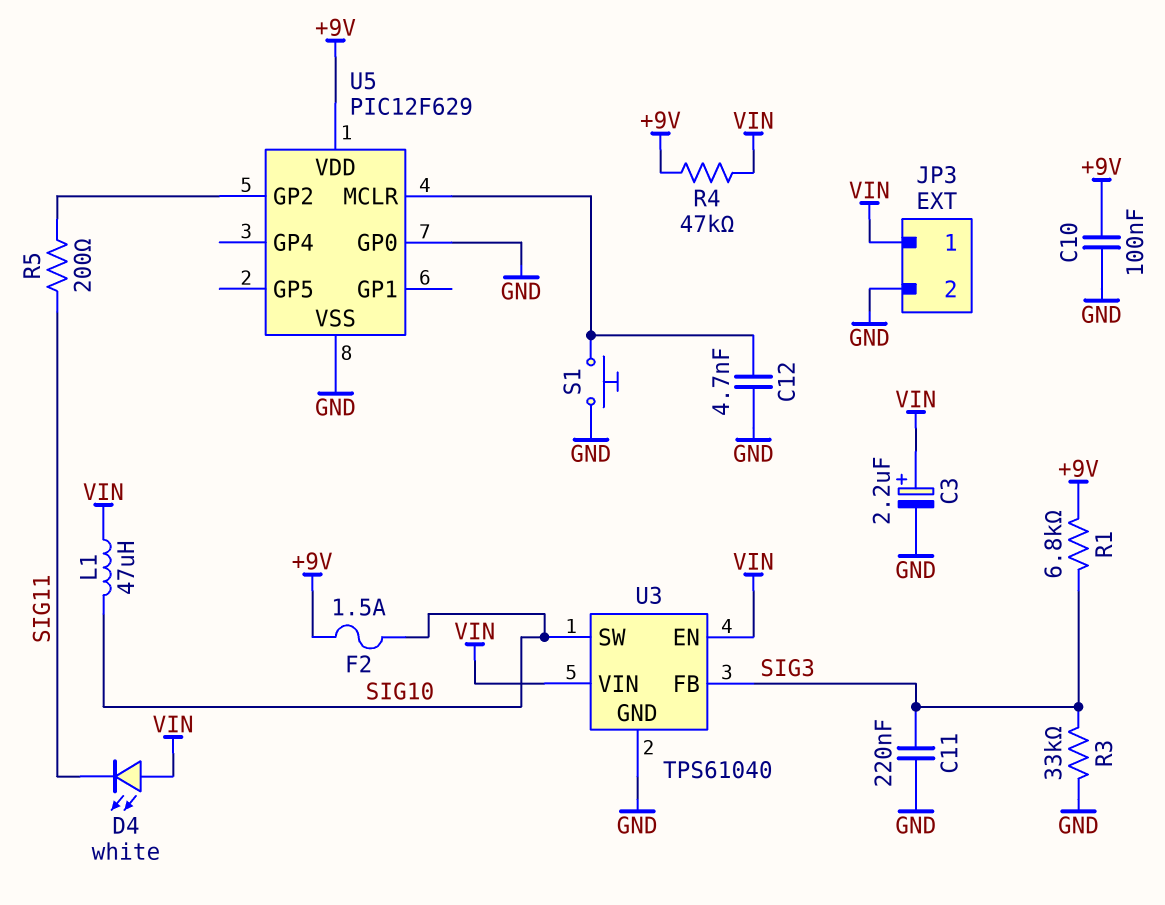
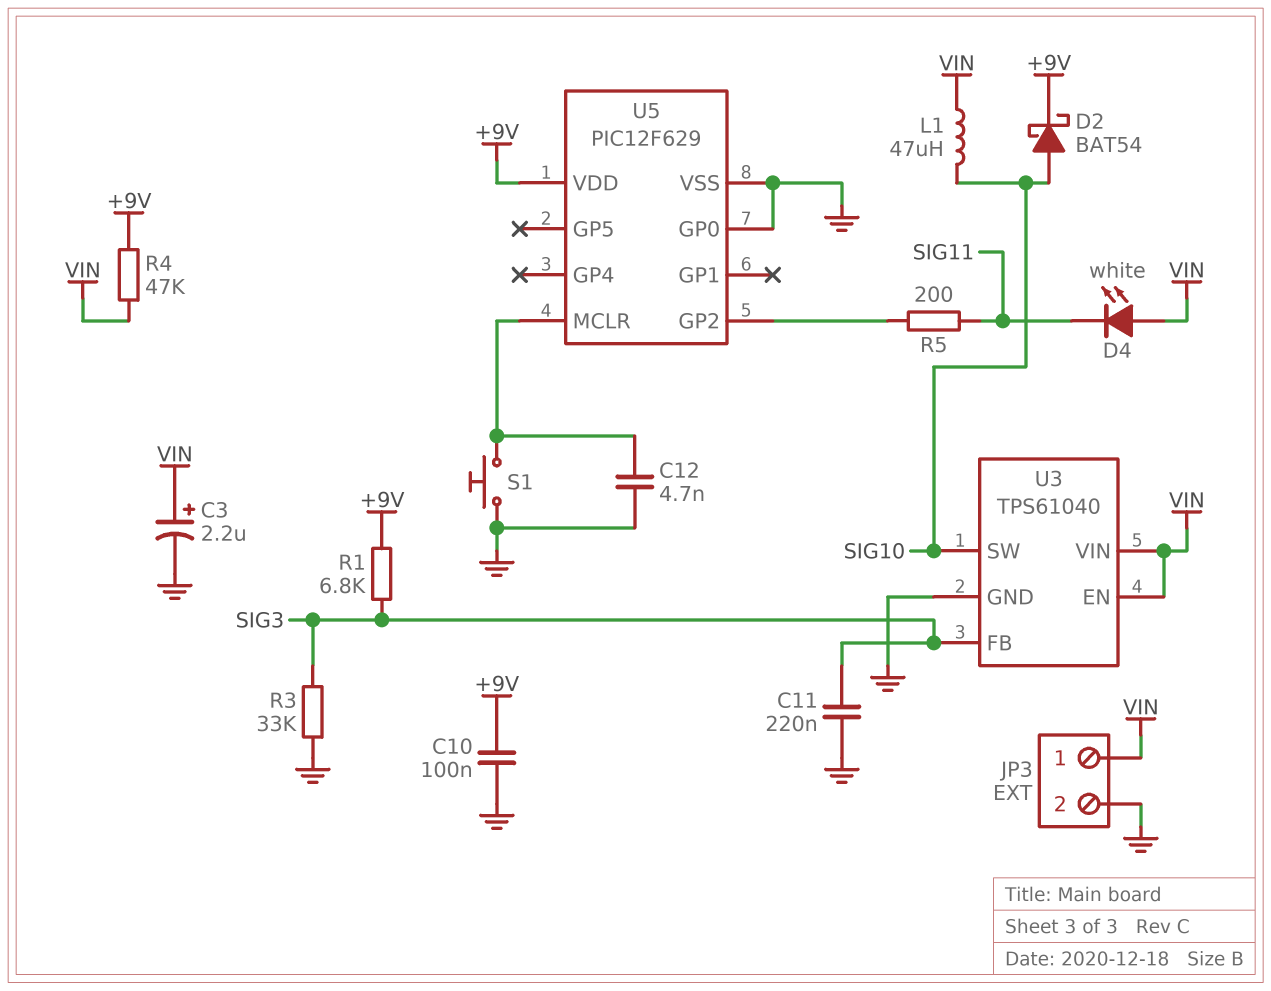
D2: none -> schottky BAT54 (A SIG10, K +9V)
F2: 1.5A (+9V, SIG10) -> none

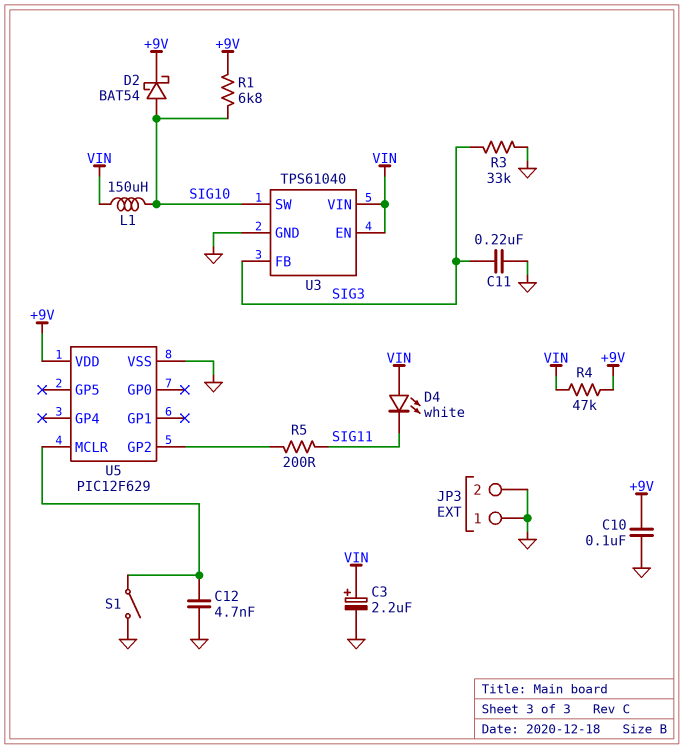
JP3 pin 1: VIN -> GND
L1: 47uH (SIG10, VIN) -> 150uH (SIG10, VIN)
R1: 6.8k (+9V, SIG3) -> 6.8k (+9V, SIG10)
S1: button (GND, U5/MCLR) -> switch (GND, U5/MCLR)
U5 pin GP0: GND -> none

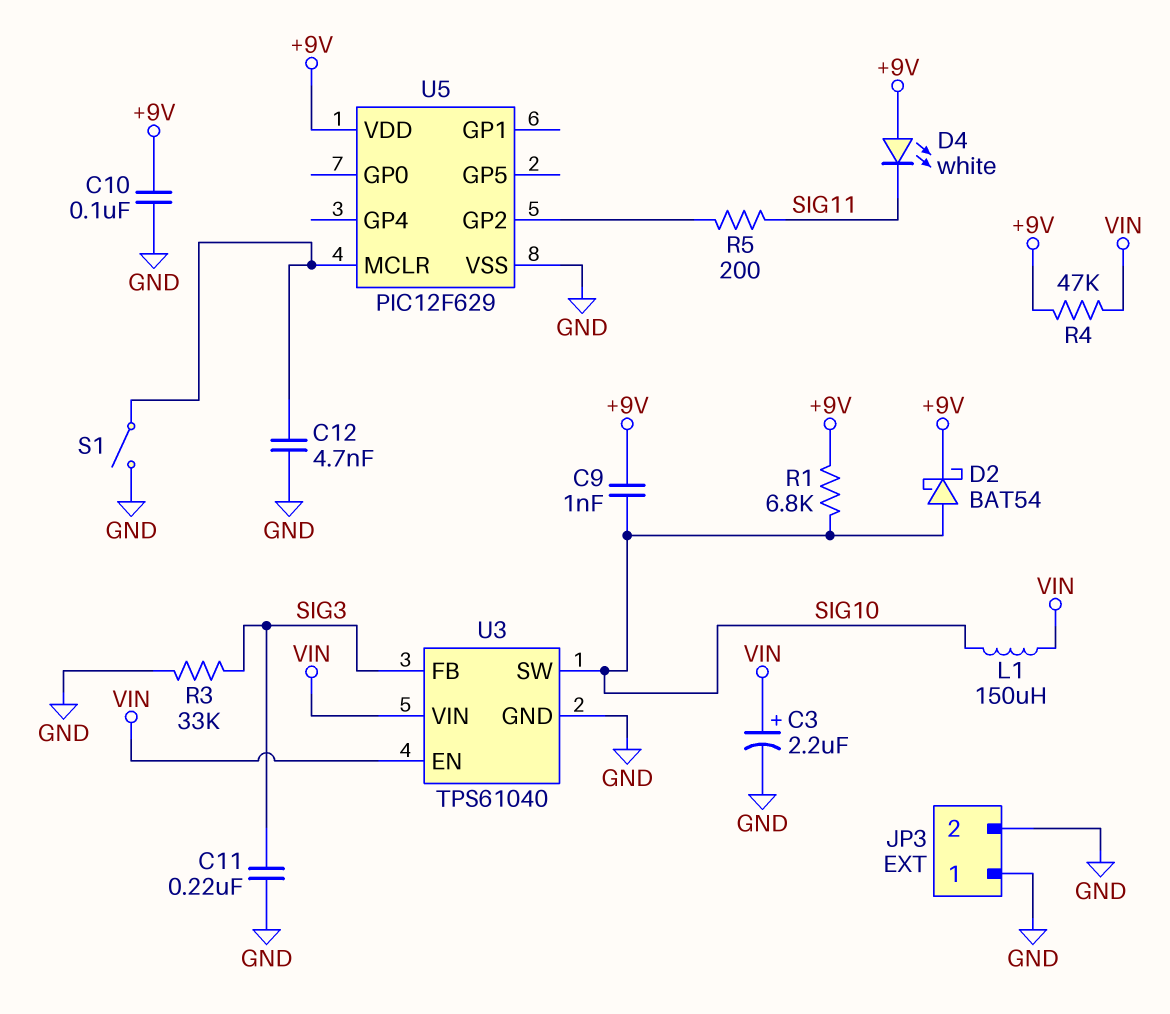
C9: none -> 1nF (+9V, SIG10)
D4: LED white (A VIN, K SIG11) -> LED white (A +9V, K SIG11)

